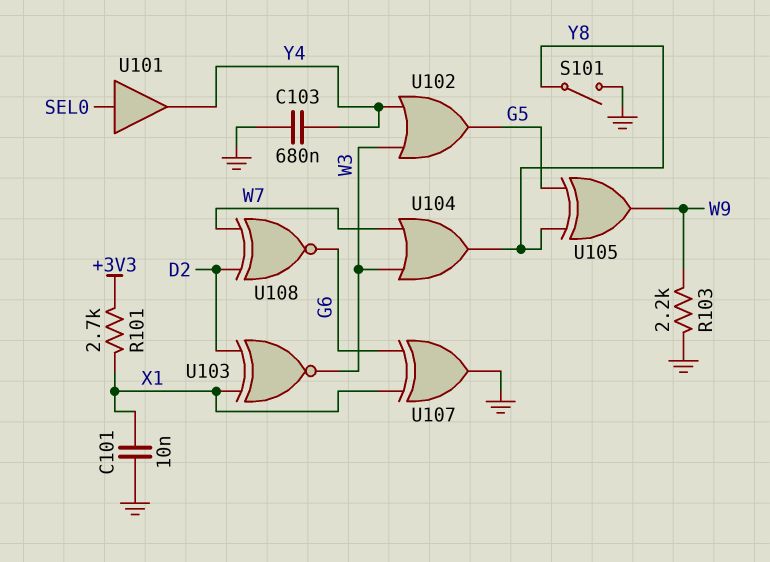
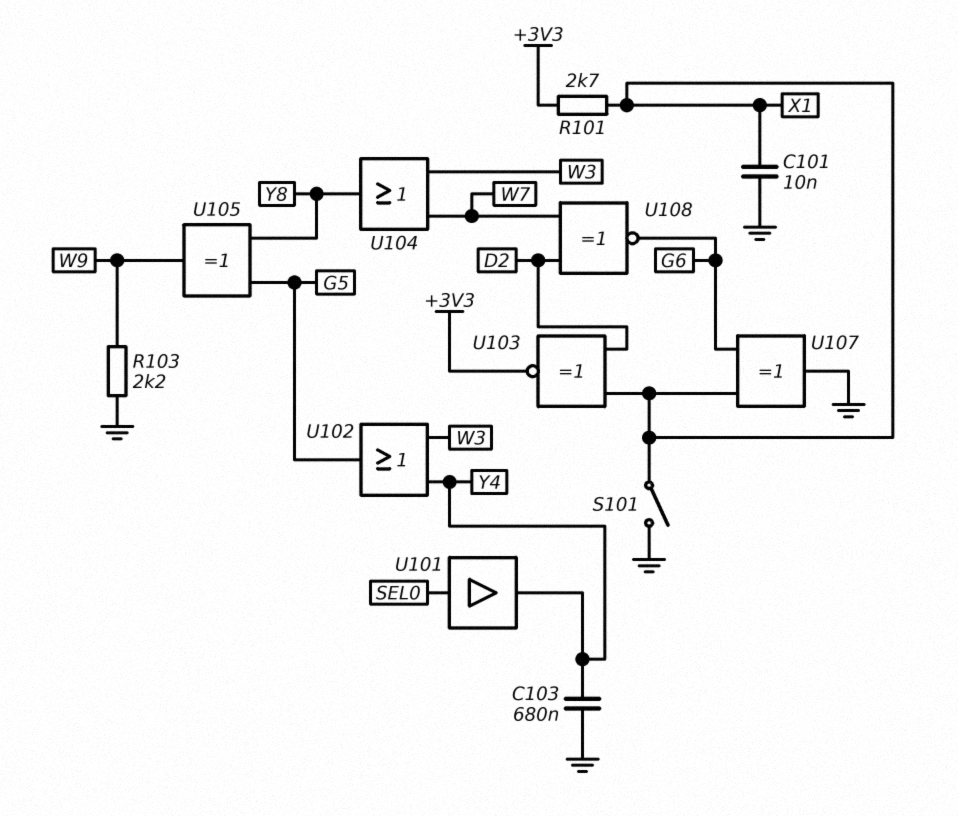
S101: switch (GND, Y8) -> switch (GND, X1)
U103: XNOR (in D2, in X1, out W3) -> XNOR (in D2, in X1, out +3V3)

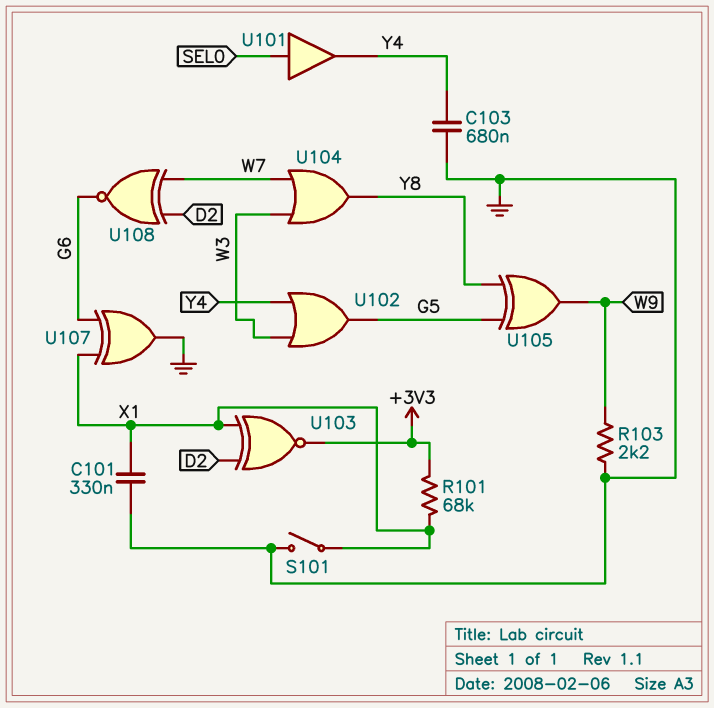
C101: 10nF (GND, X1) -> 330nF (GND, X1)
R101: 2.7k (+3V3, X1) -> 68k (+3V3, X1)

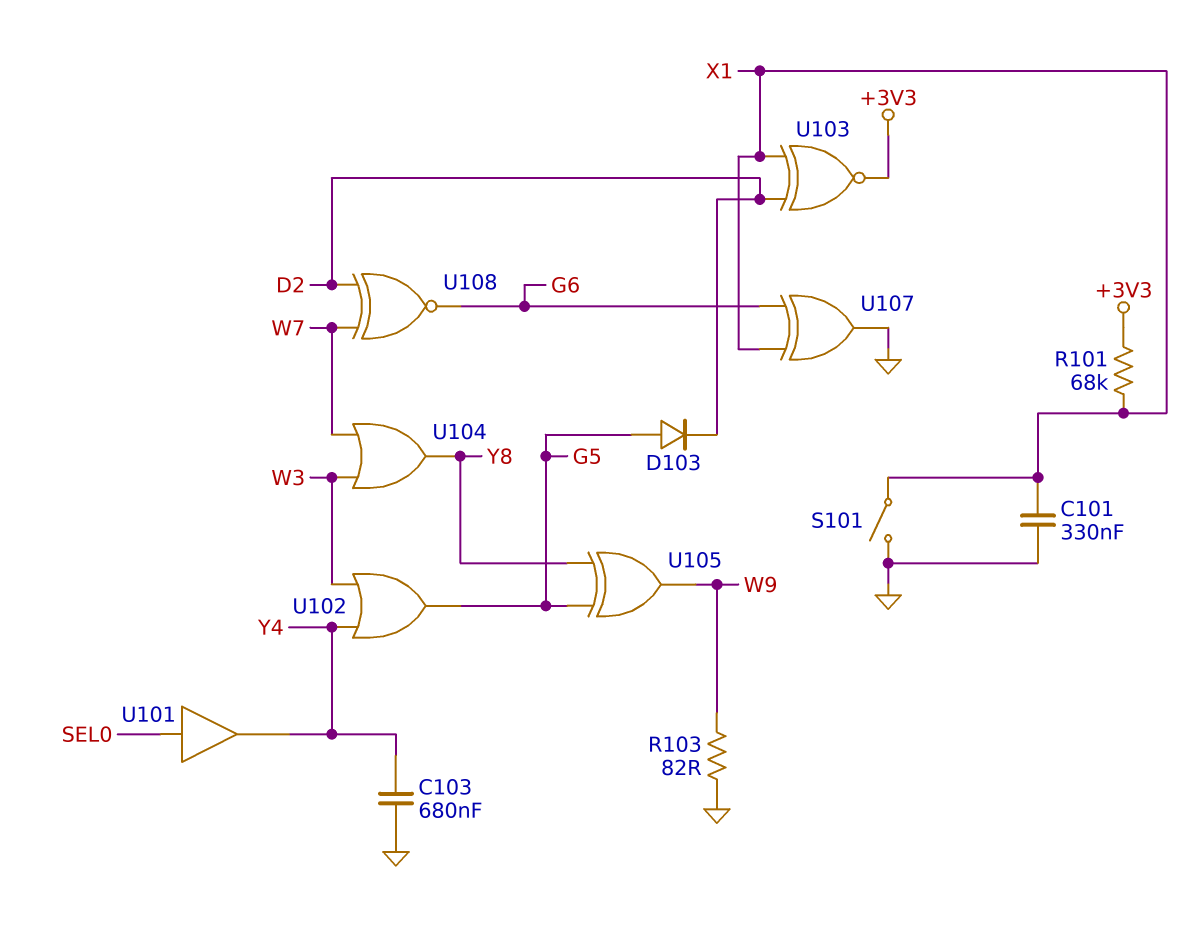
D103: none -> diode (A G5, K D2)
R103: 2.2k (GND, W9) -> 82 (GND, W9)

